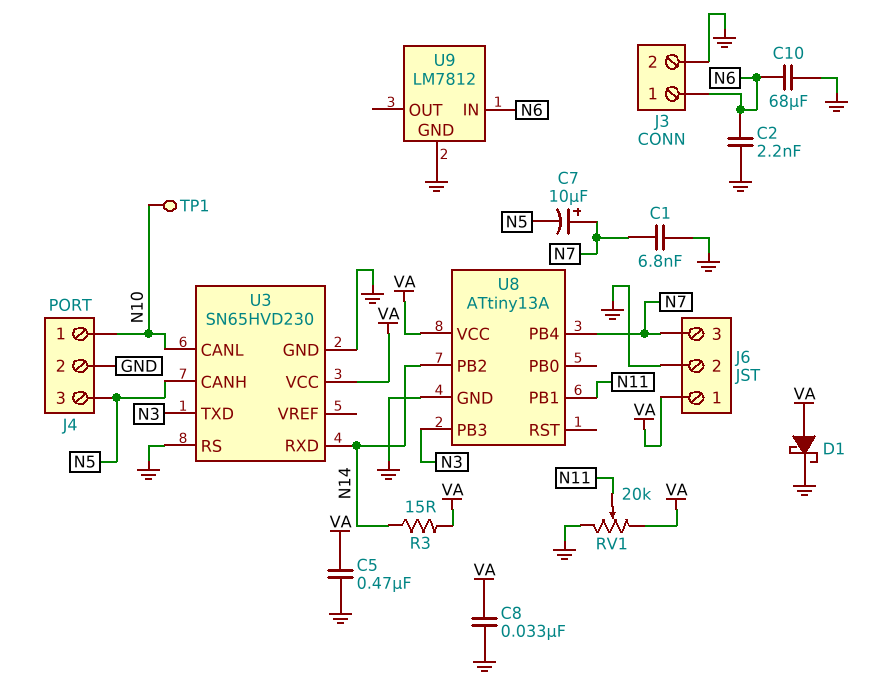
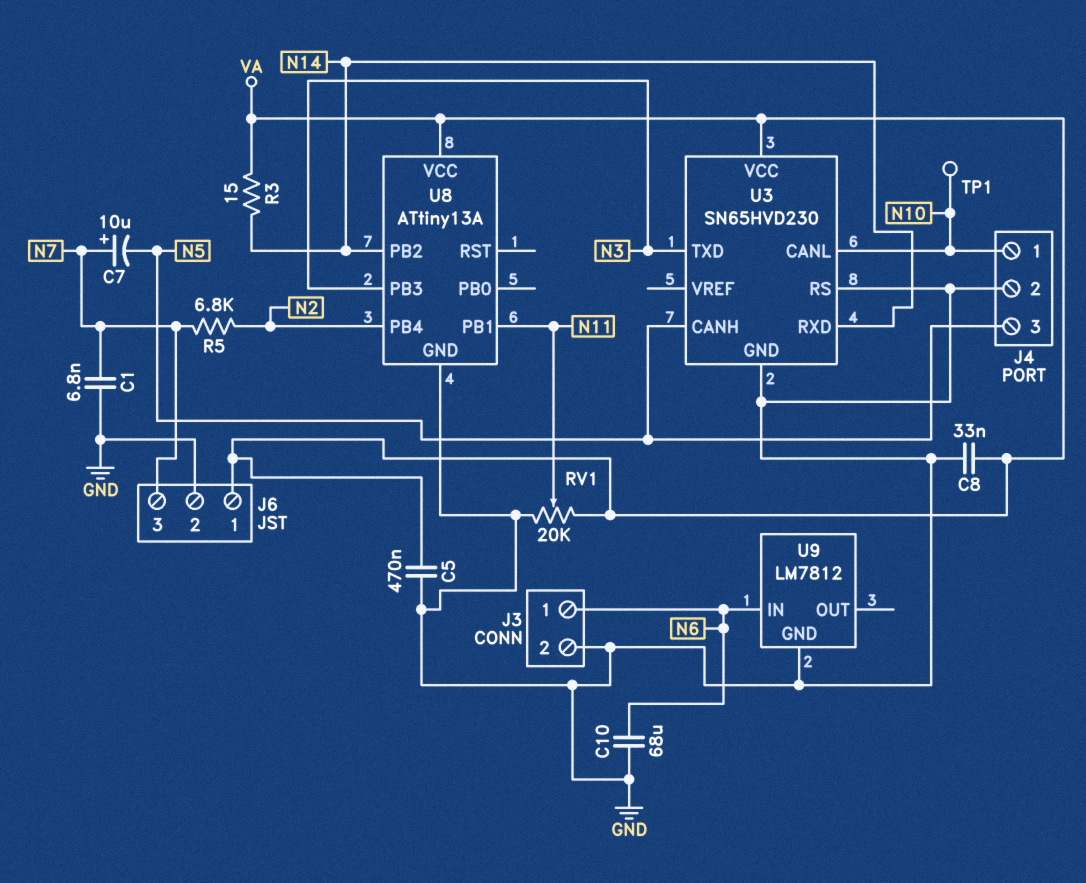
C2: 2.2nF (GND, N6) -> none
D1: schottky (A VA, K GND) -> none
R5: none -> 6.8k (N2, N7)
U8 pin PB4: N7 -> N2

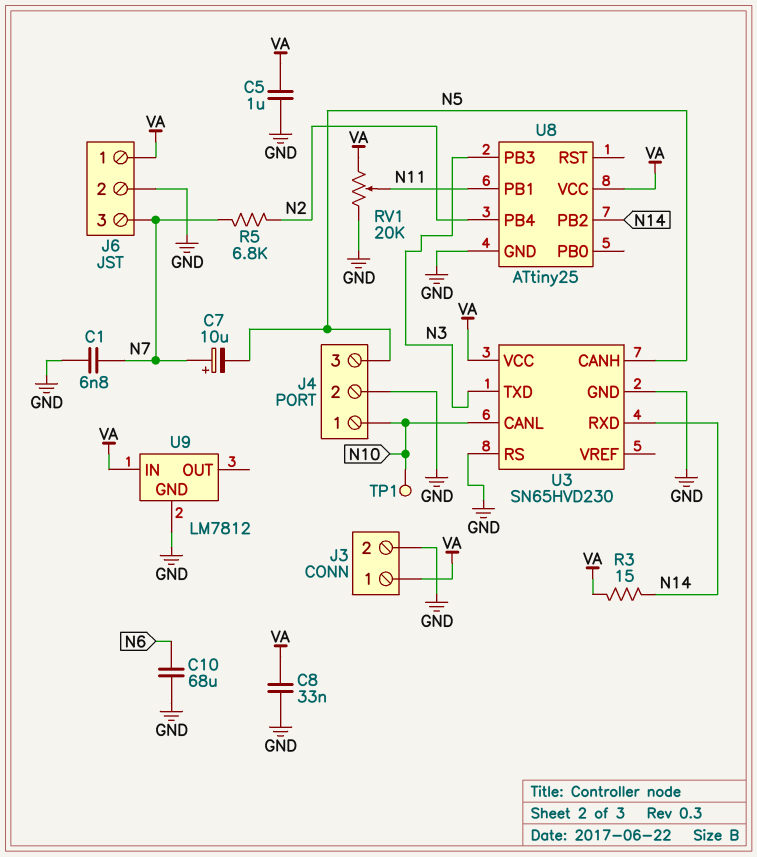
C5: 470nF (GND, VA) -> 1uF (GND, VA)
J3 pin 1: N6 -> VA
U8: ATtiny13A -> ATtiny25
U9 pin IN: N6 -> VA

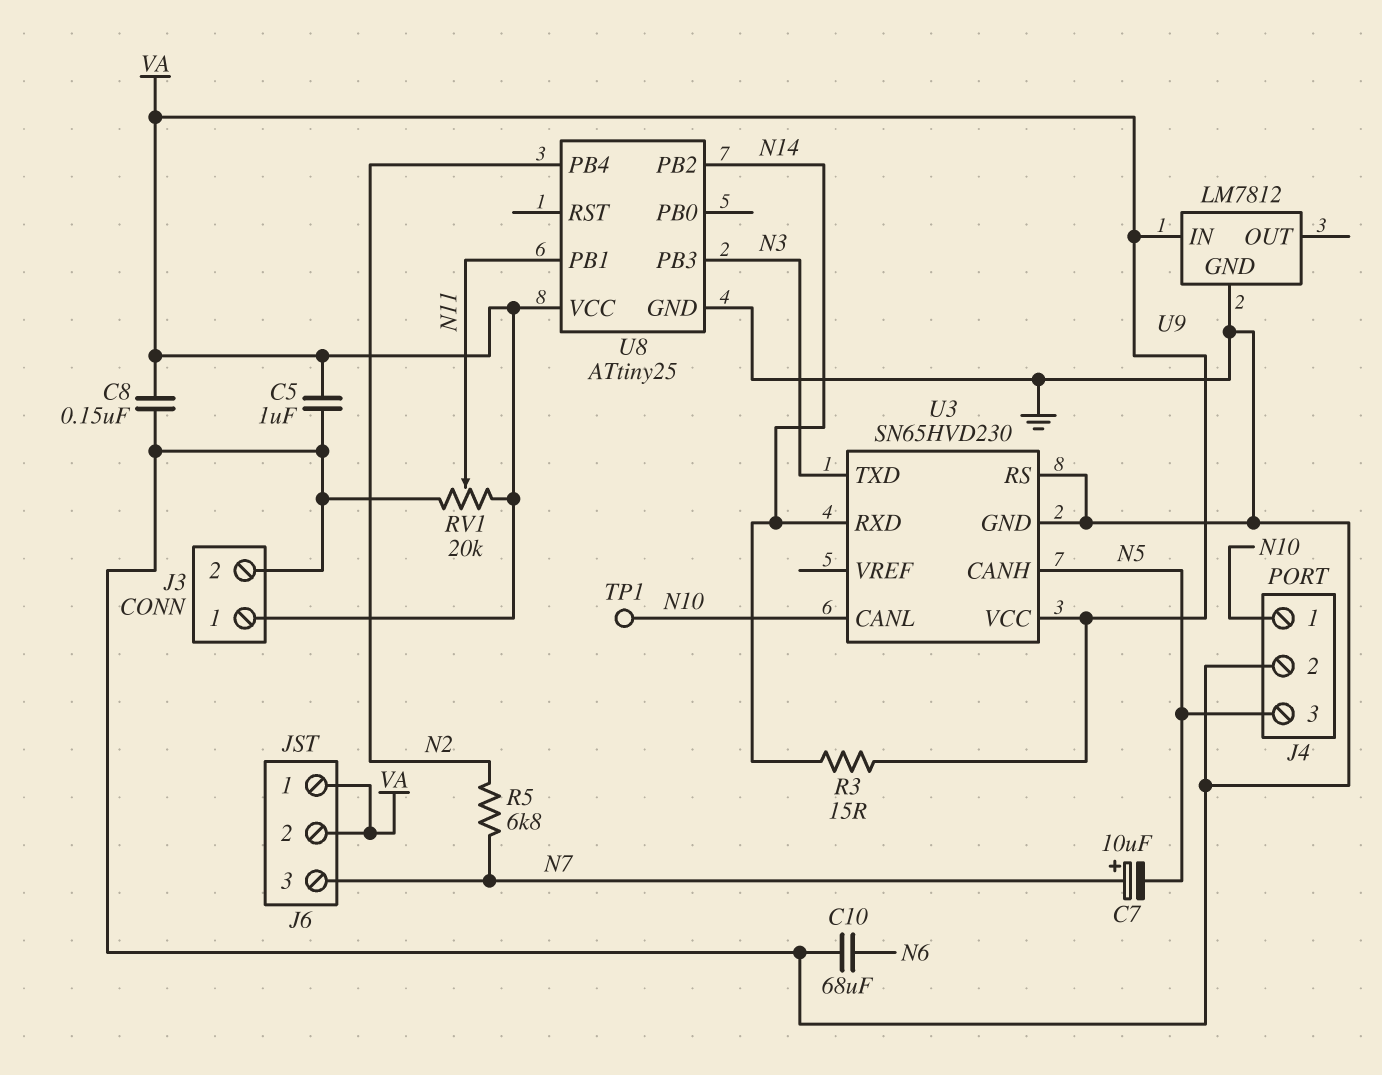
C1: 6.8nF (GND, N7) -> none
C8: 33nF (GND, VA) -> 150nF (GND, VA)
J6 pin 2: GND -> VA

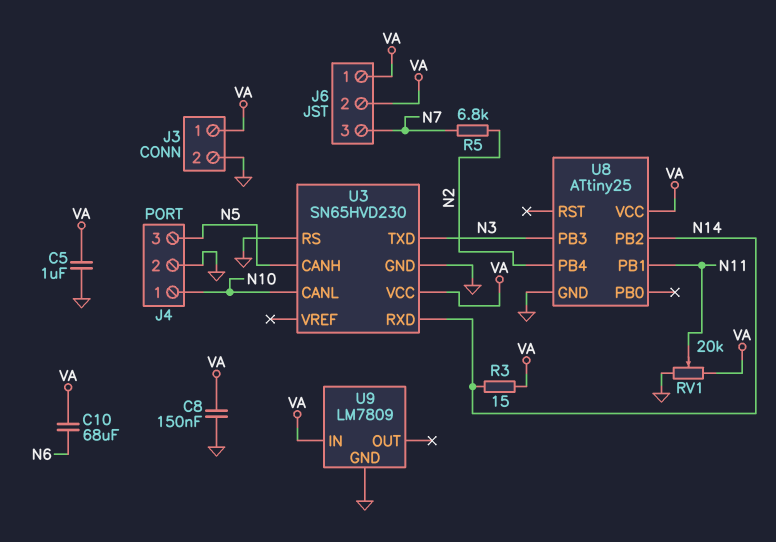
C7: 10uF (plus N7, minus N5) -> none
C10: 68uF (GND, N6) -> 68uF (N6, VA)
TP1: test point (N10) -> none
U9: LM7812 -> LM7809

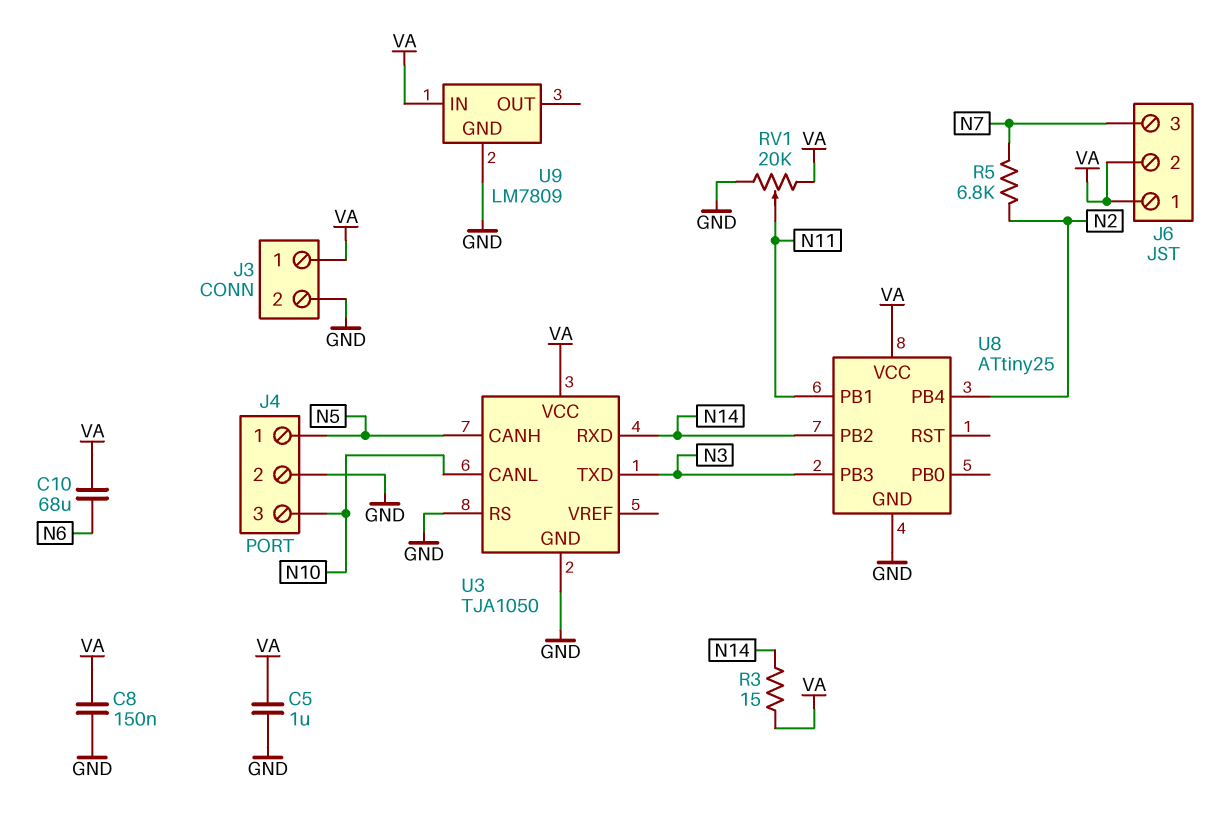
J4 pin 1: N10 -> N5
J4 pin 3: N5 -> N10
U3: SN65HVD230 -> TJA1050

